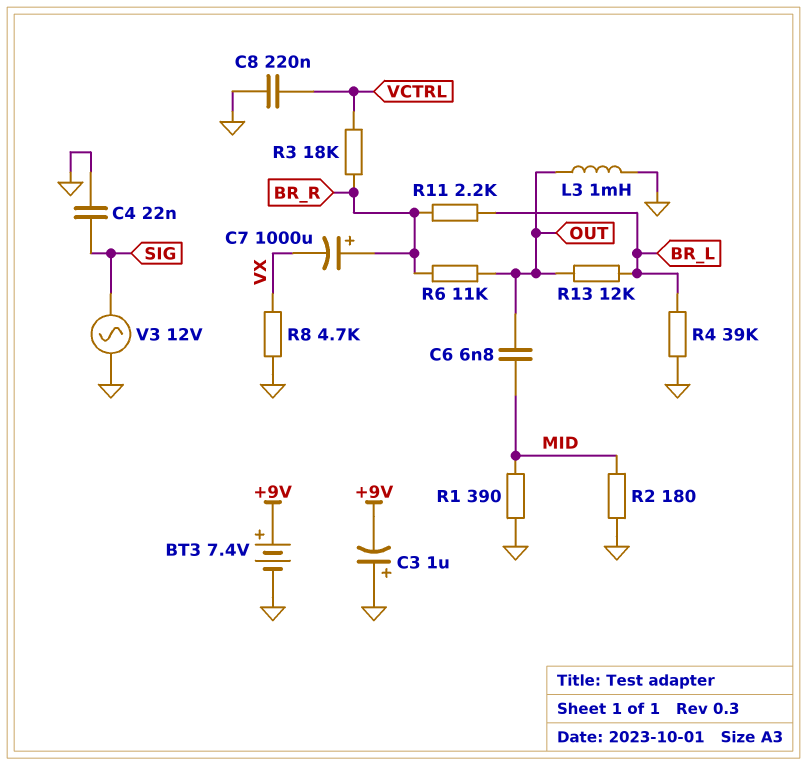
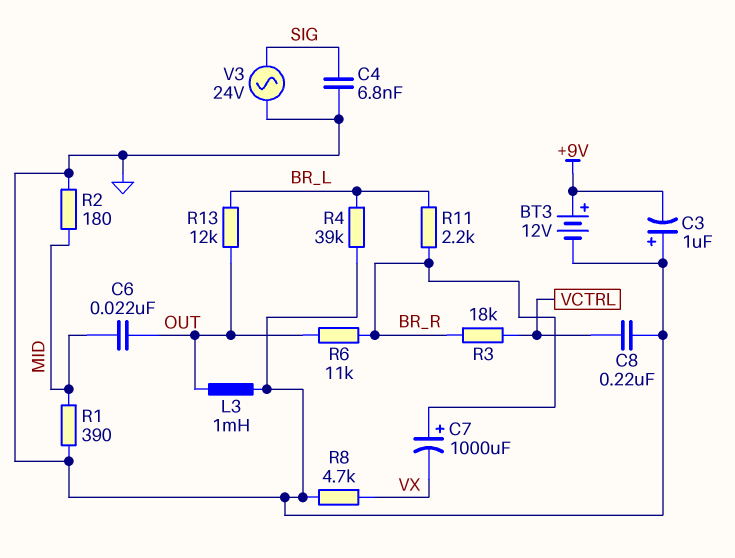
BT3: 7.4V (plus +9V, minus GND) -> 12V (plus +9V, minus GND)
C4: 22nF (GND, SIG) -> 6.8nF (GND, SIG)
C6: 6.8nF (MID, OUT) -> 22nF (MID, OUT)
V3: AC 12V (GND, SIG) -> AC 24V (GND, SIG)

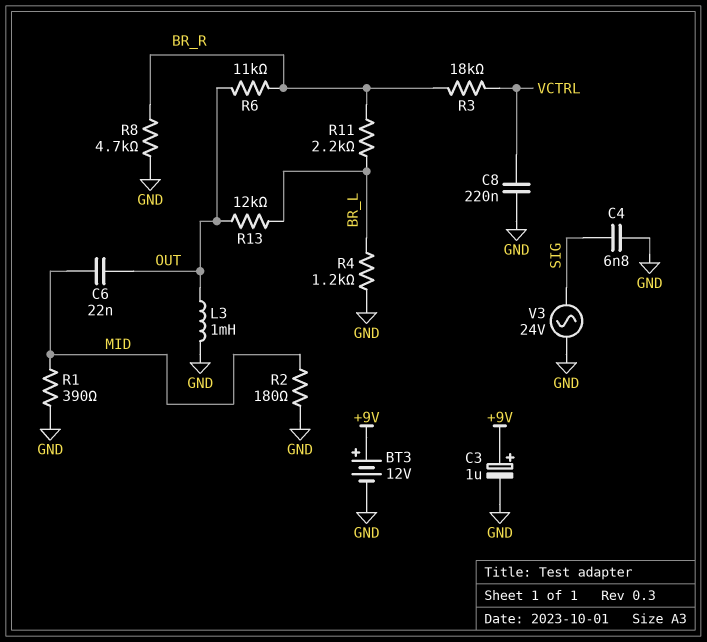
C3: 1uF (plus GND, minus +9V) -> 1uF (plus +9V, minus GND)
C7: 1000uF (plus BR_R, minus VX) -> none
R4: 39k (BR_L, GND) -> 1.2k (BR_L, GND)
R8: 4.7k (GND, VX) -> 4.7k (BR_R, GND)

